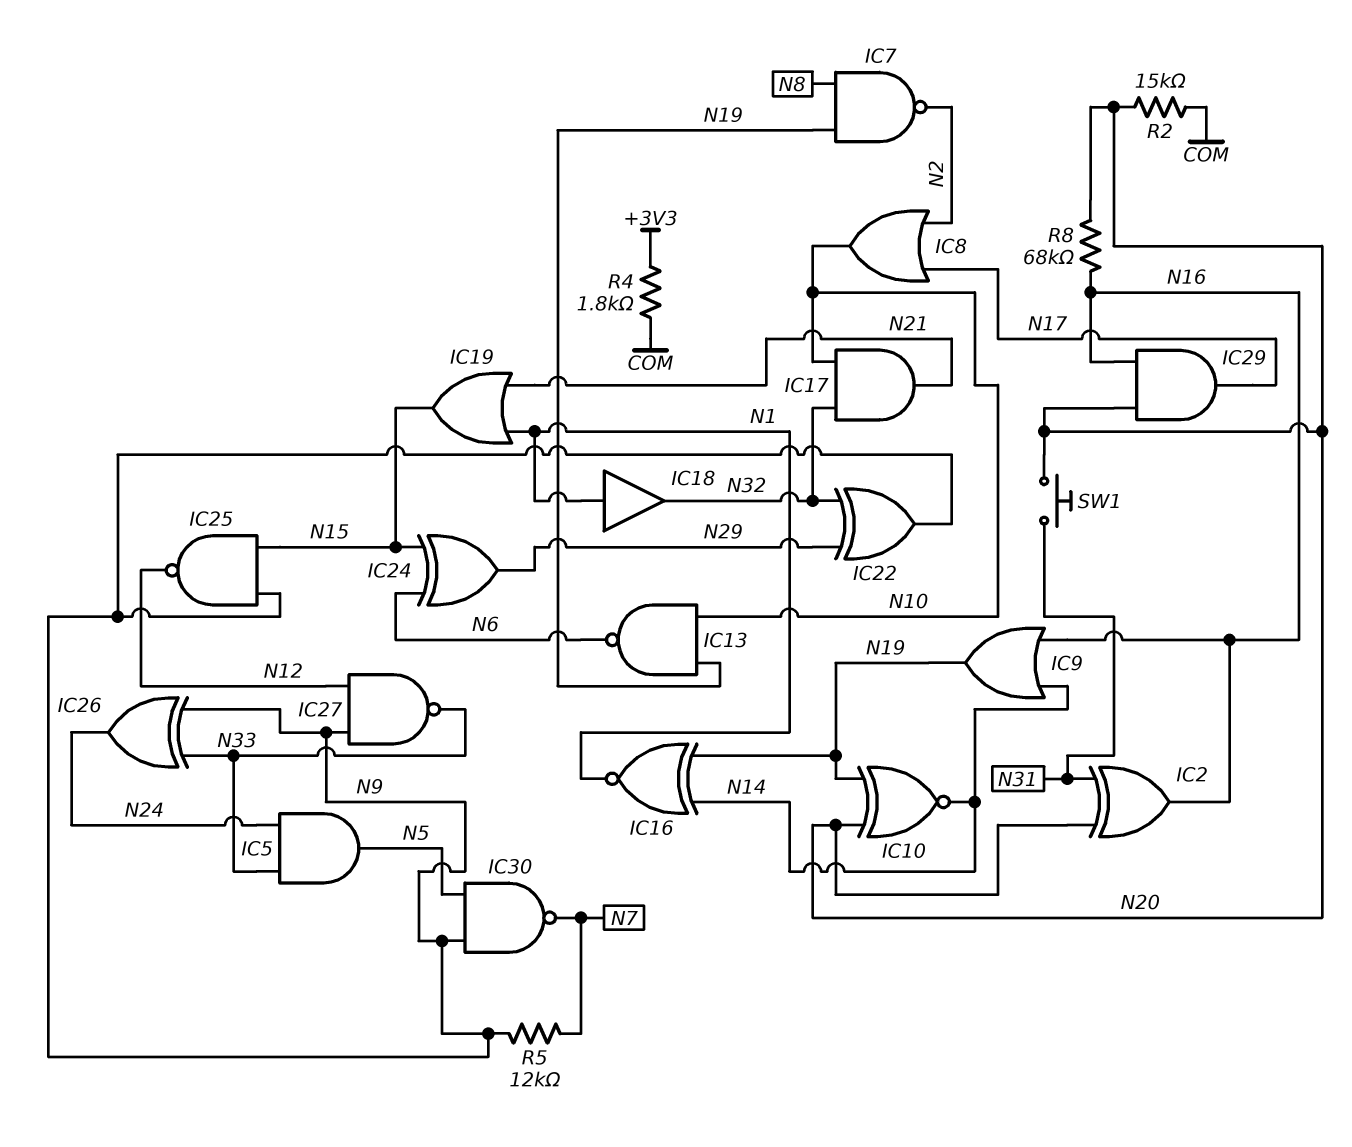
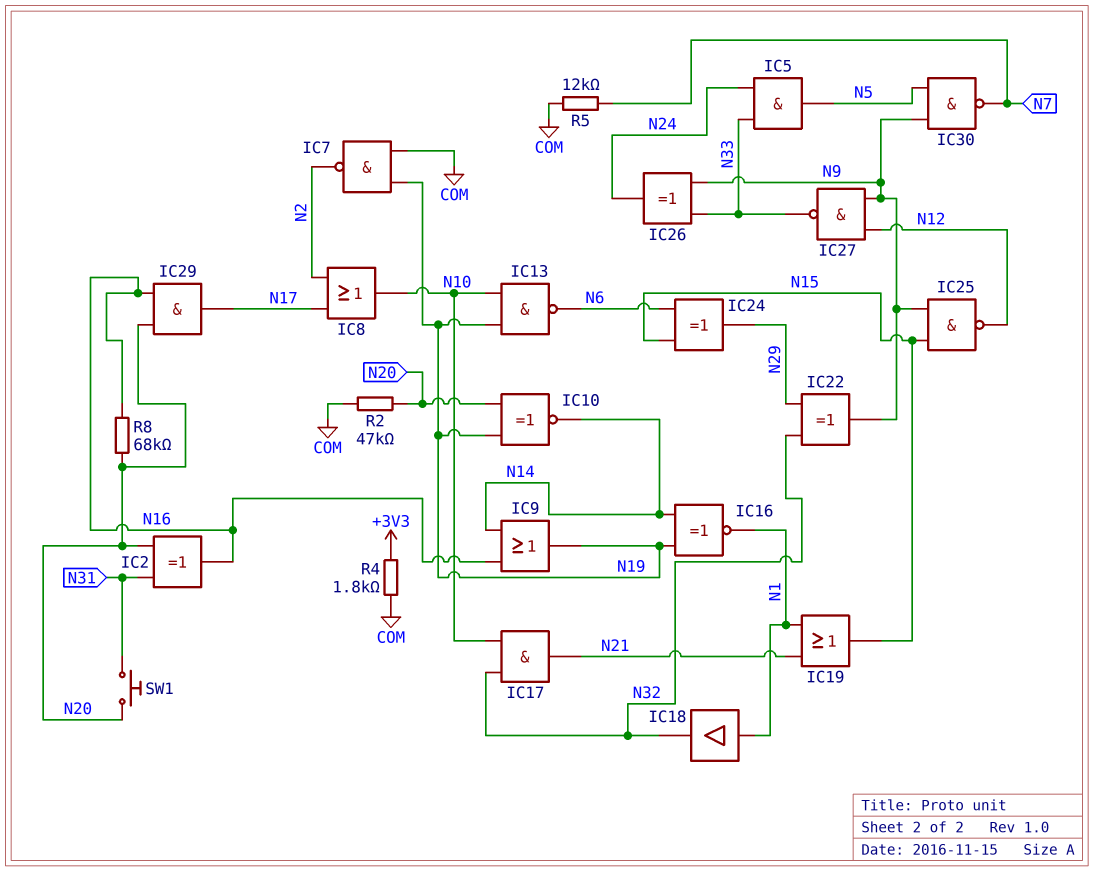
IC7: NAND (in N8, in N19, out N2) -> NAND (in COM, in N19, out N2)
R2: 15k (COM, N20) -> 47k (COM, N20)
R5: 12k (N7, N9) -> 12k (COM, N7)

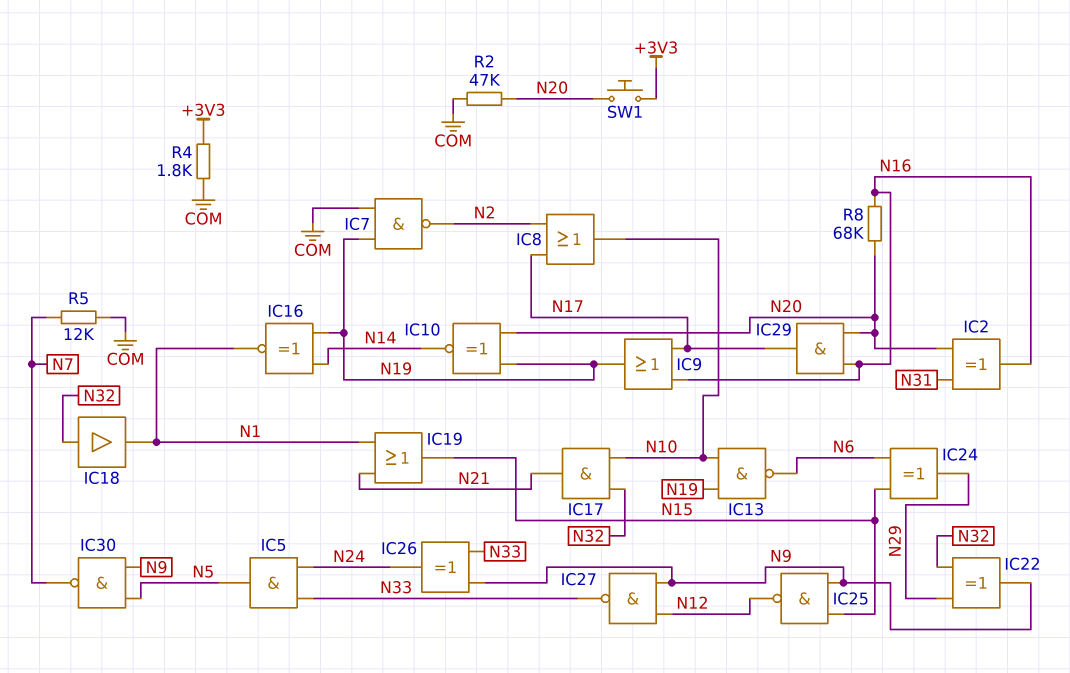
IC9: OR (in N14, in N16, out N19) -> OR (in N16, in N17, out N19)
IC18: buffer (in N1, out N32) -> buffer (in N32, out N1)
SW1: button (N20, N31) -> button (+3V3, N20)

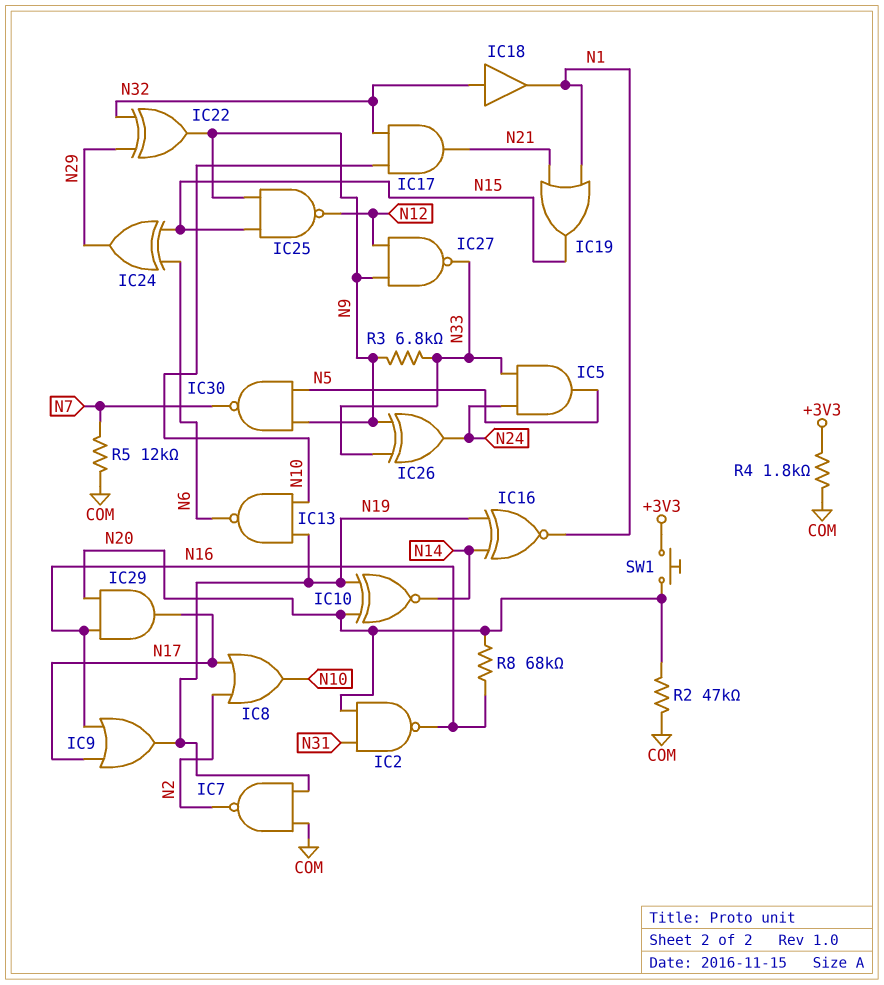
IC2: XOR (in N20, in N31, out N16) -> NAND (in N20, in N31, out N16)
R3: none -> 6.8k (N9, N33)

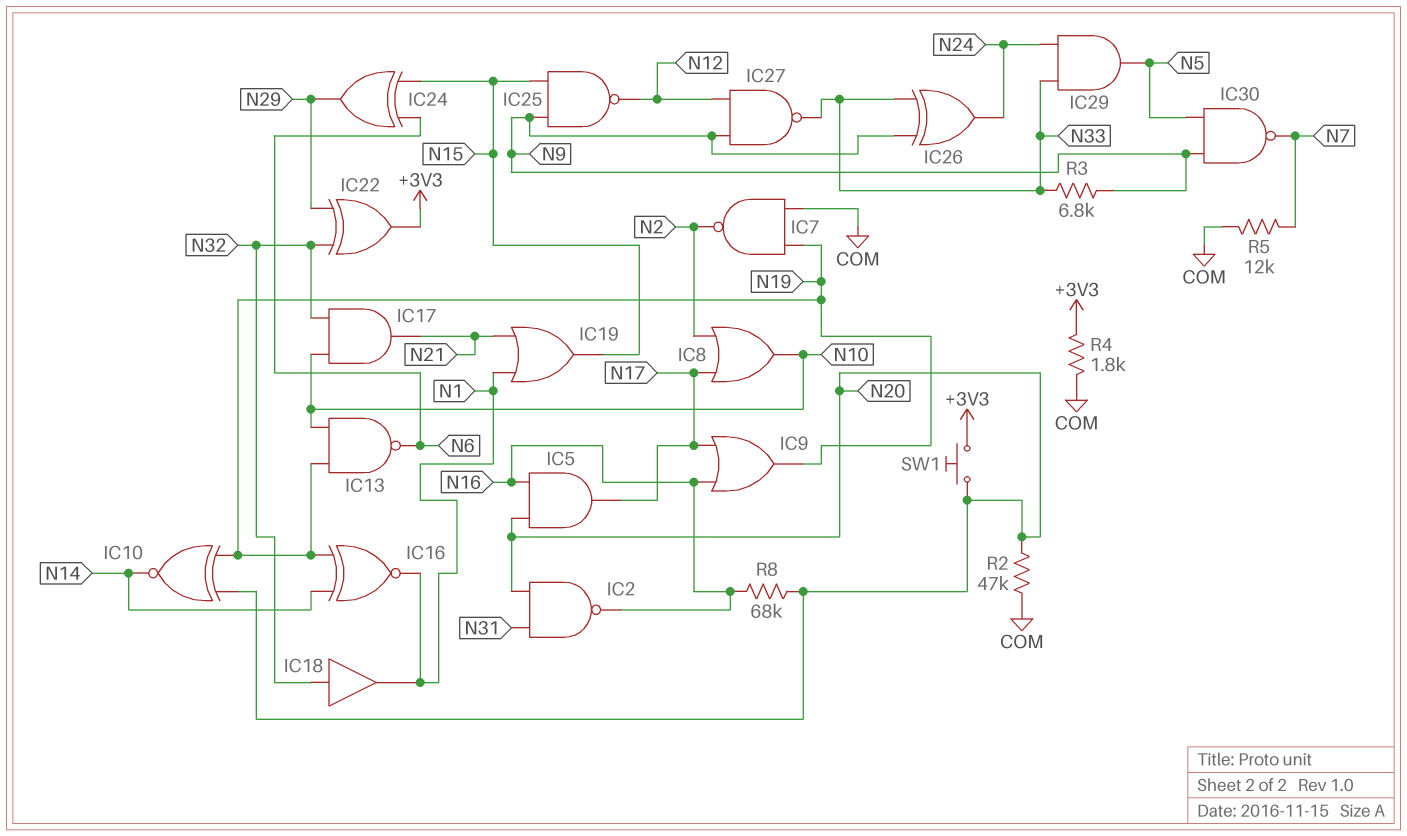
IC5: AND (in N24, in N33, out N5) -> AND (in N16, in N20, out N17)
IC22: XOR (in N29, in N32, out N9) -> XOR (in N29, in N32, out +3V3)
IC29: AND (in N16, in N20, out N17) -> AND (in N24, in N33, out N5)

